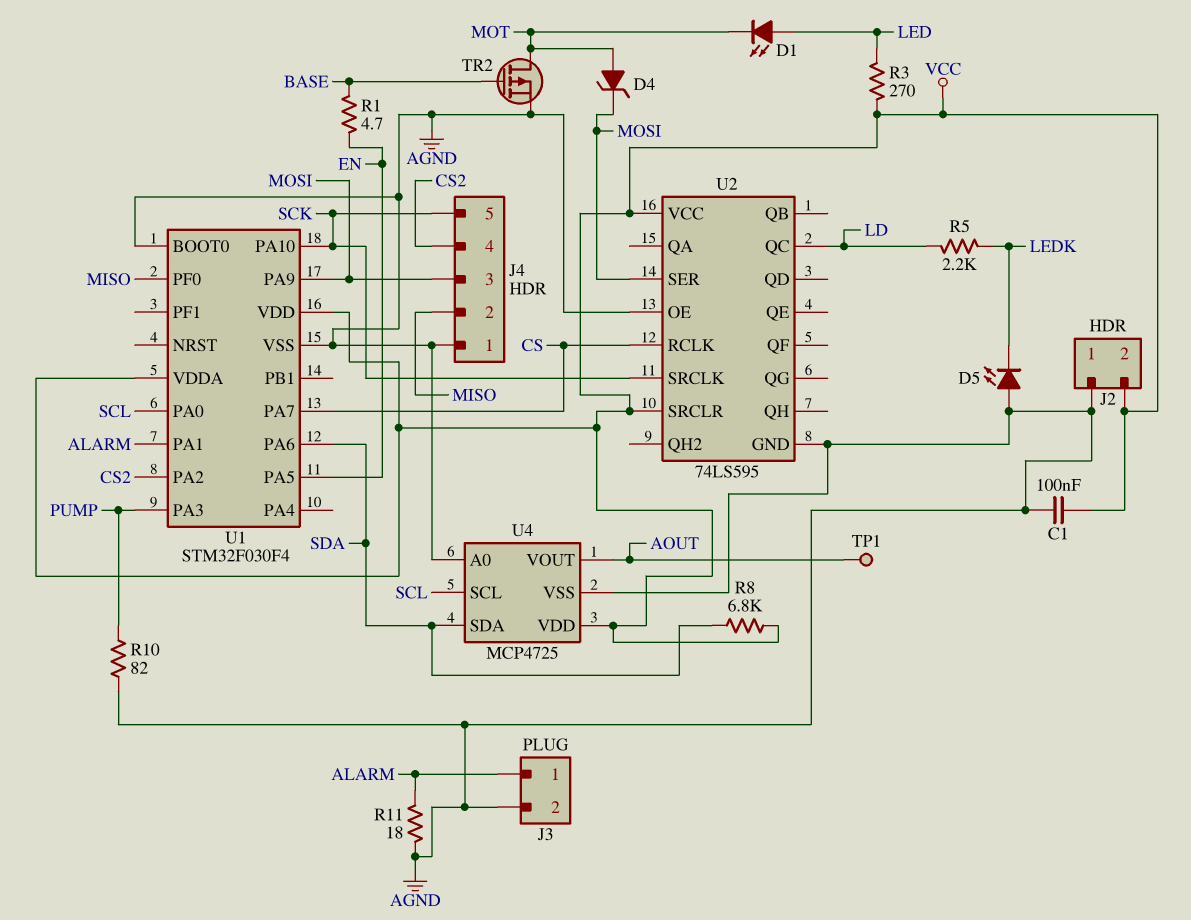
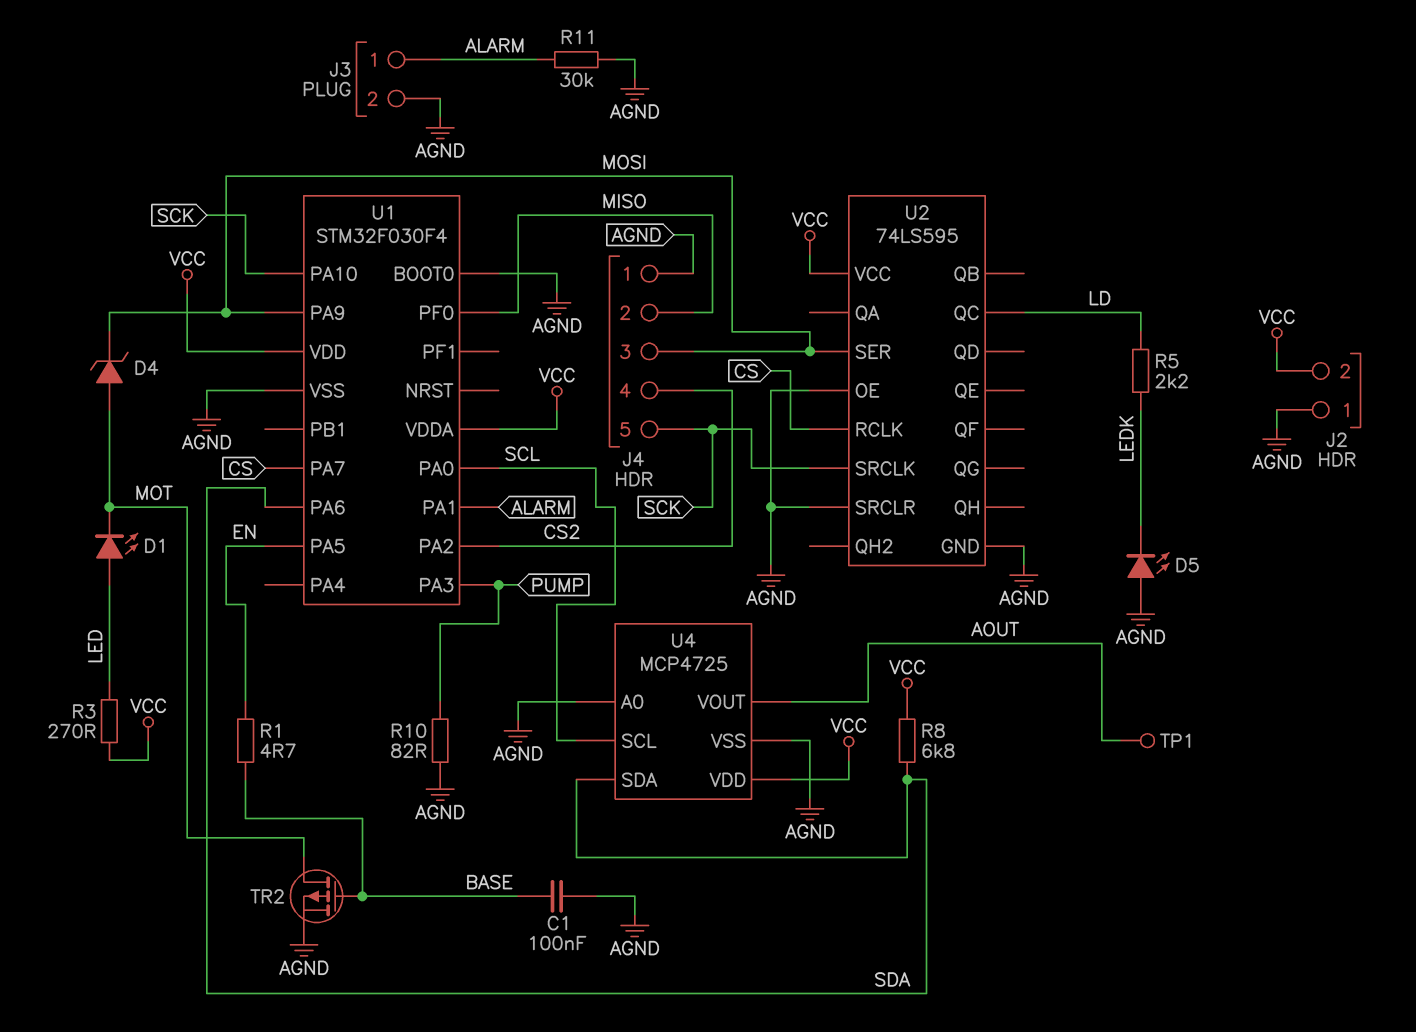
C1: 100nF (AGND, VCC) -> 100nF (AGND, BASE)
R11: 18 (AGND, ALARM) -> 30k (AGND, ALARM)
U2 pin SRCLR: VCC -> AGND

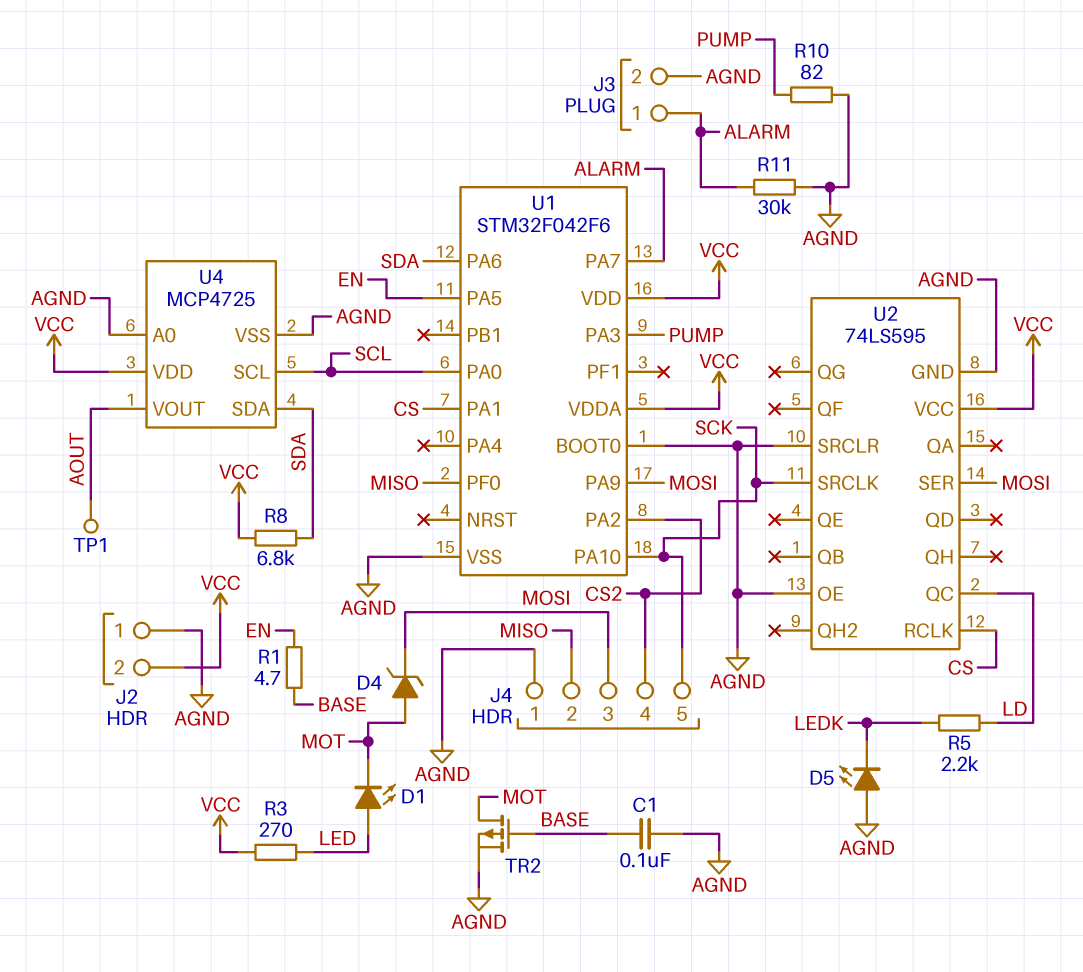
U1: STM32F030F4 -> STM32F042F6
U1 pin PA1: ALARM -> CS
U1 pin PA7: CS -> ALARM

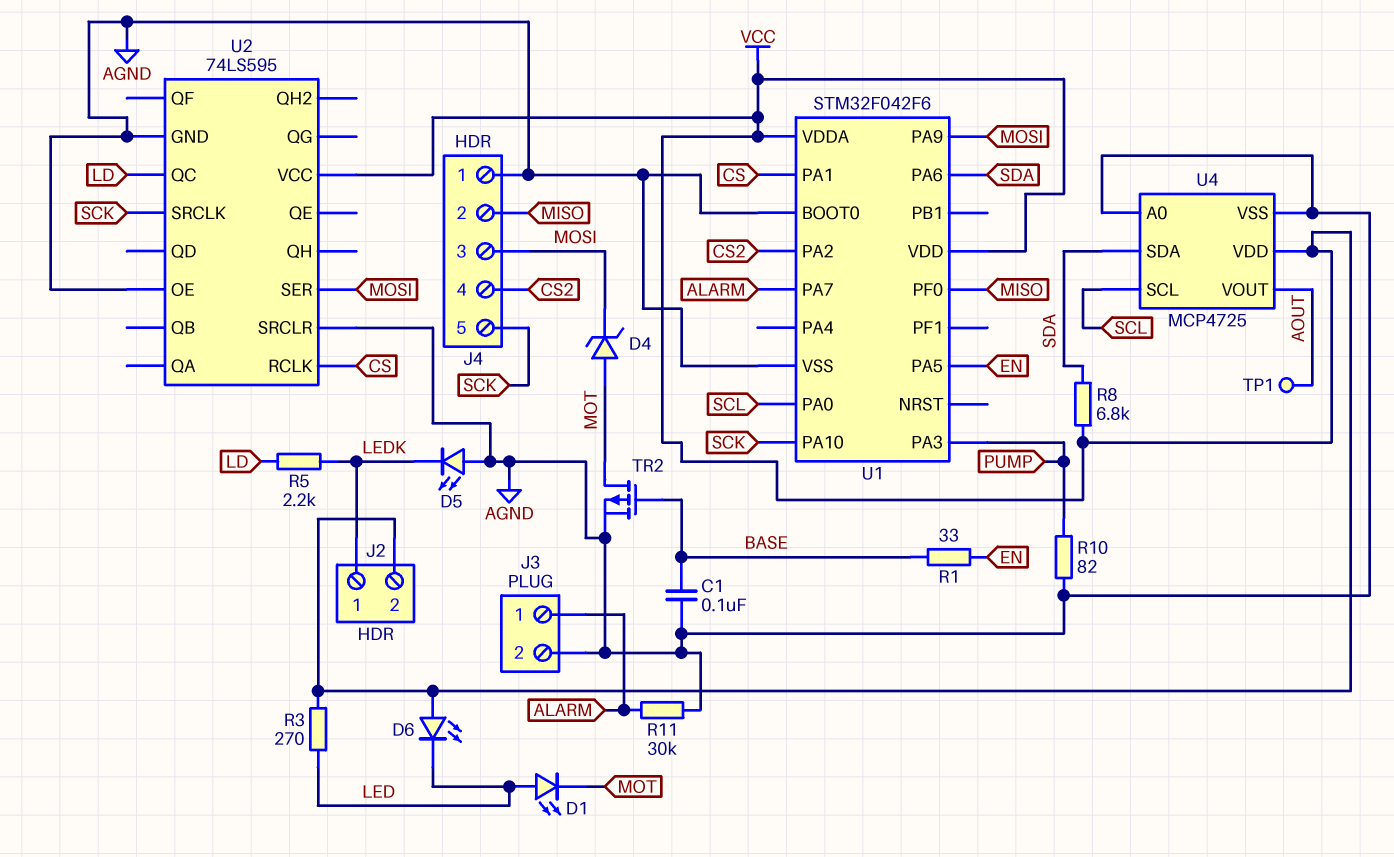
D6: none -> LED (A VCC, K LED)
J2 pin 1: AGND -> LEDK
R1: 4.7 (BASE, EN) -> 33 (BASE, EN)

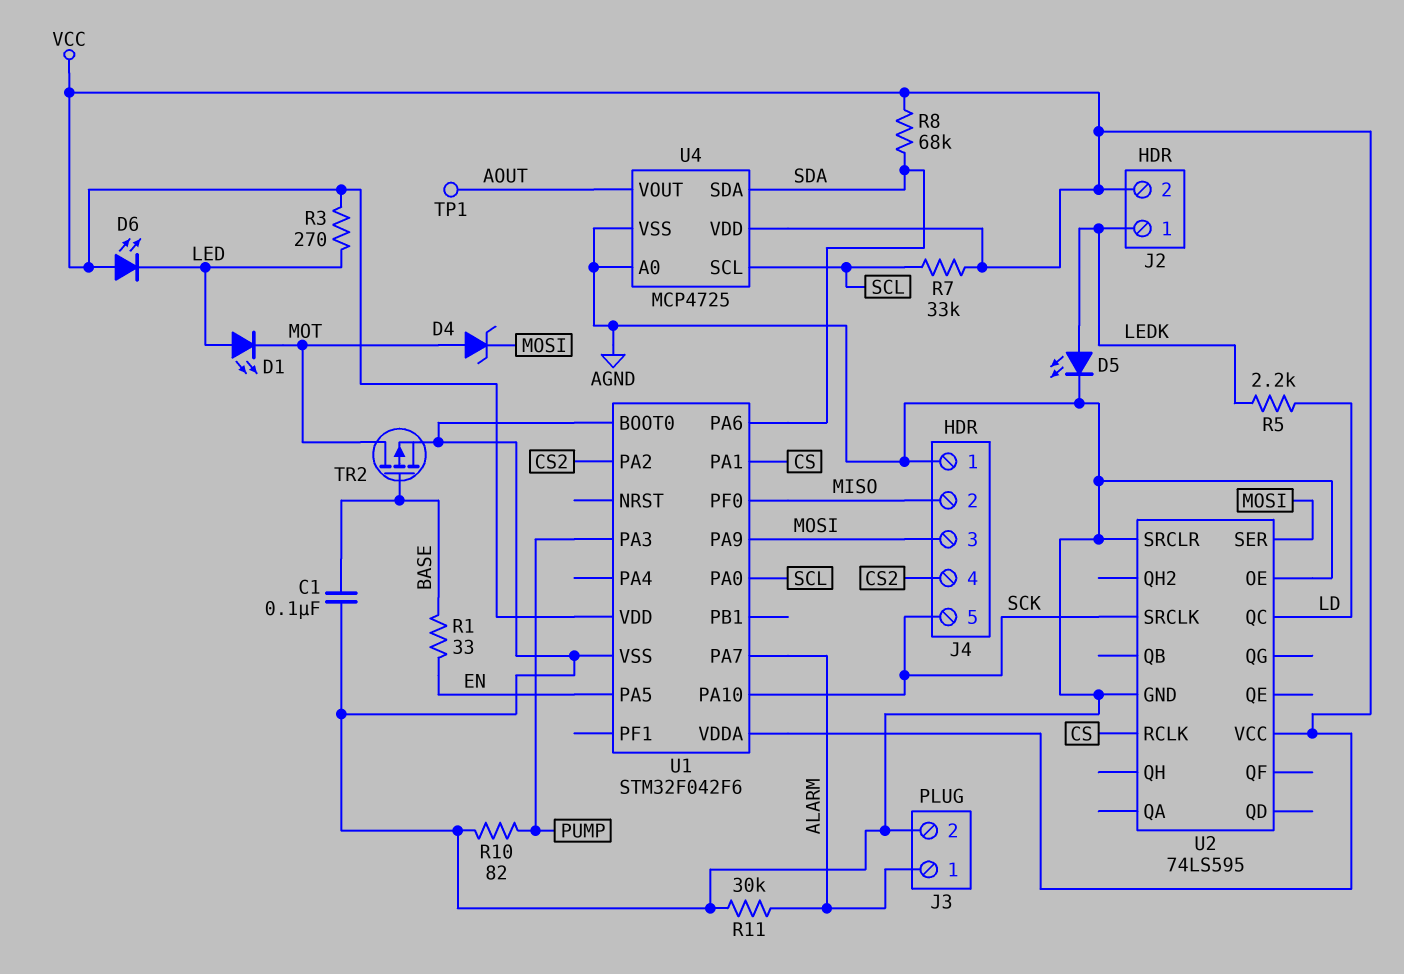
D5: LED (A AGND, K LEDK) -> LED (A LEDK, K AGND)
R7: none -> 33k (SCL, VCC)
R8: 6.8k (SDA, VCC) -> 68k (SDA, VCC)

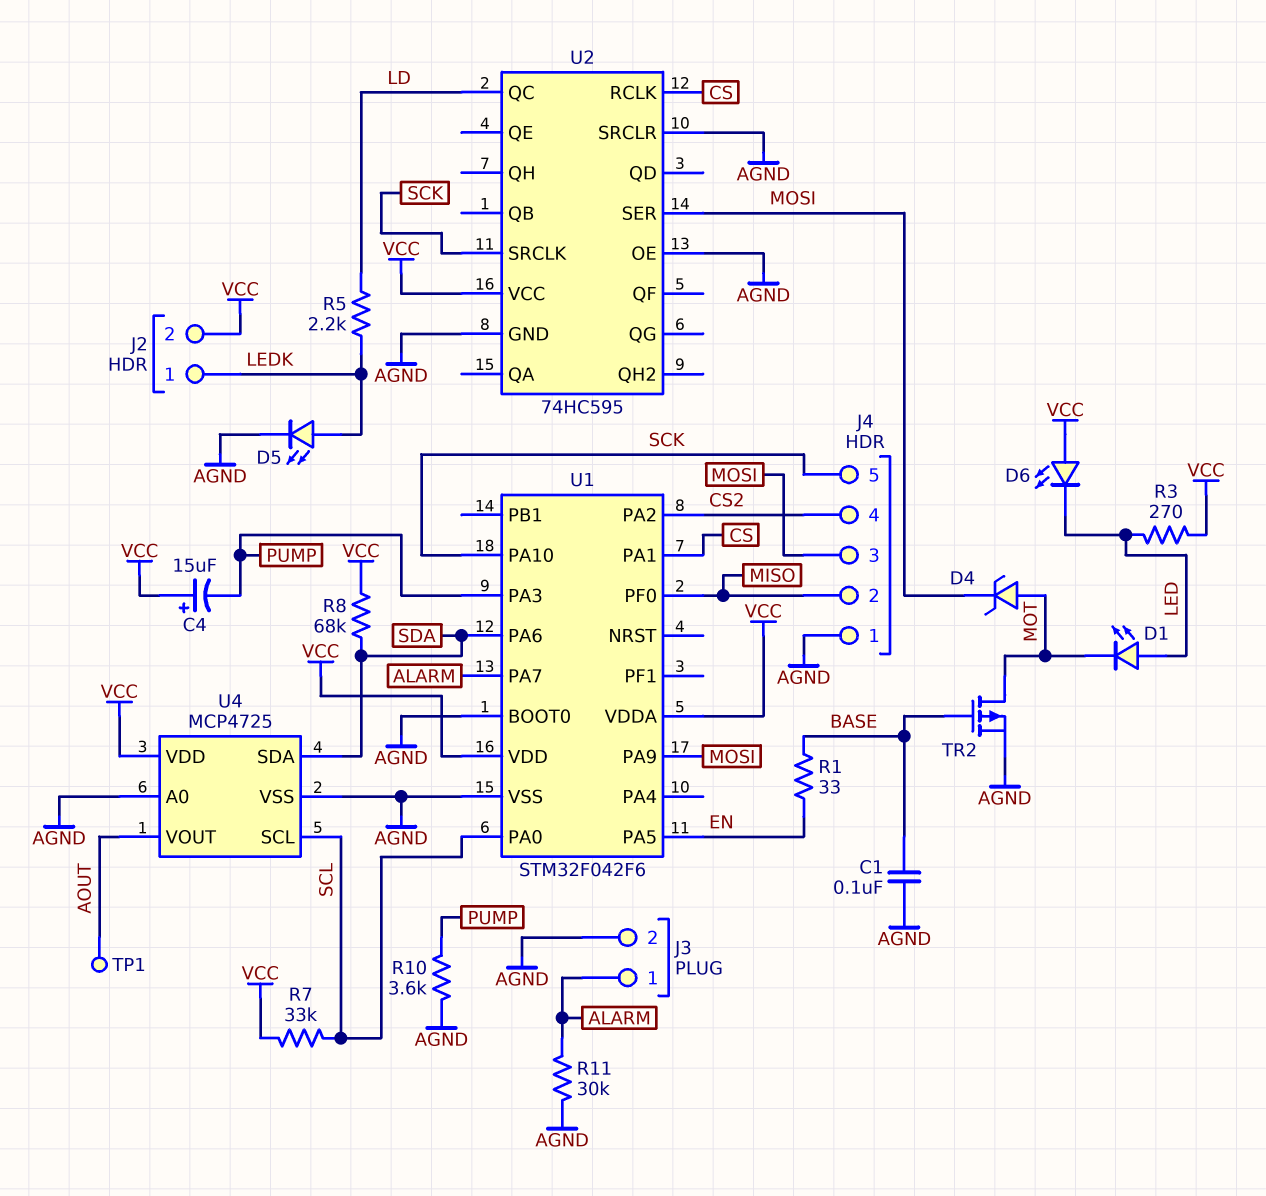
C4: none -> 15uF (plus VCC, minus PUMP)
R10: 82 (AGND, PUMP) -> 3.6k (AGND, PUMP)
U2: 74LS595 -> 74HC595

